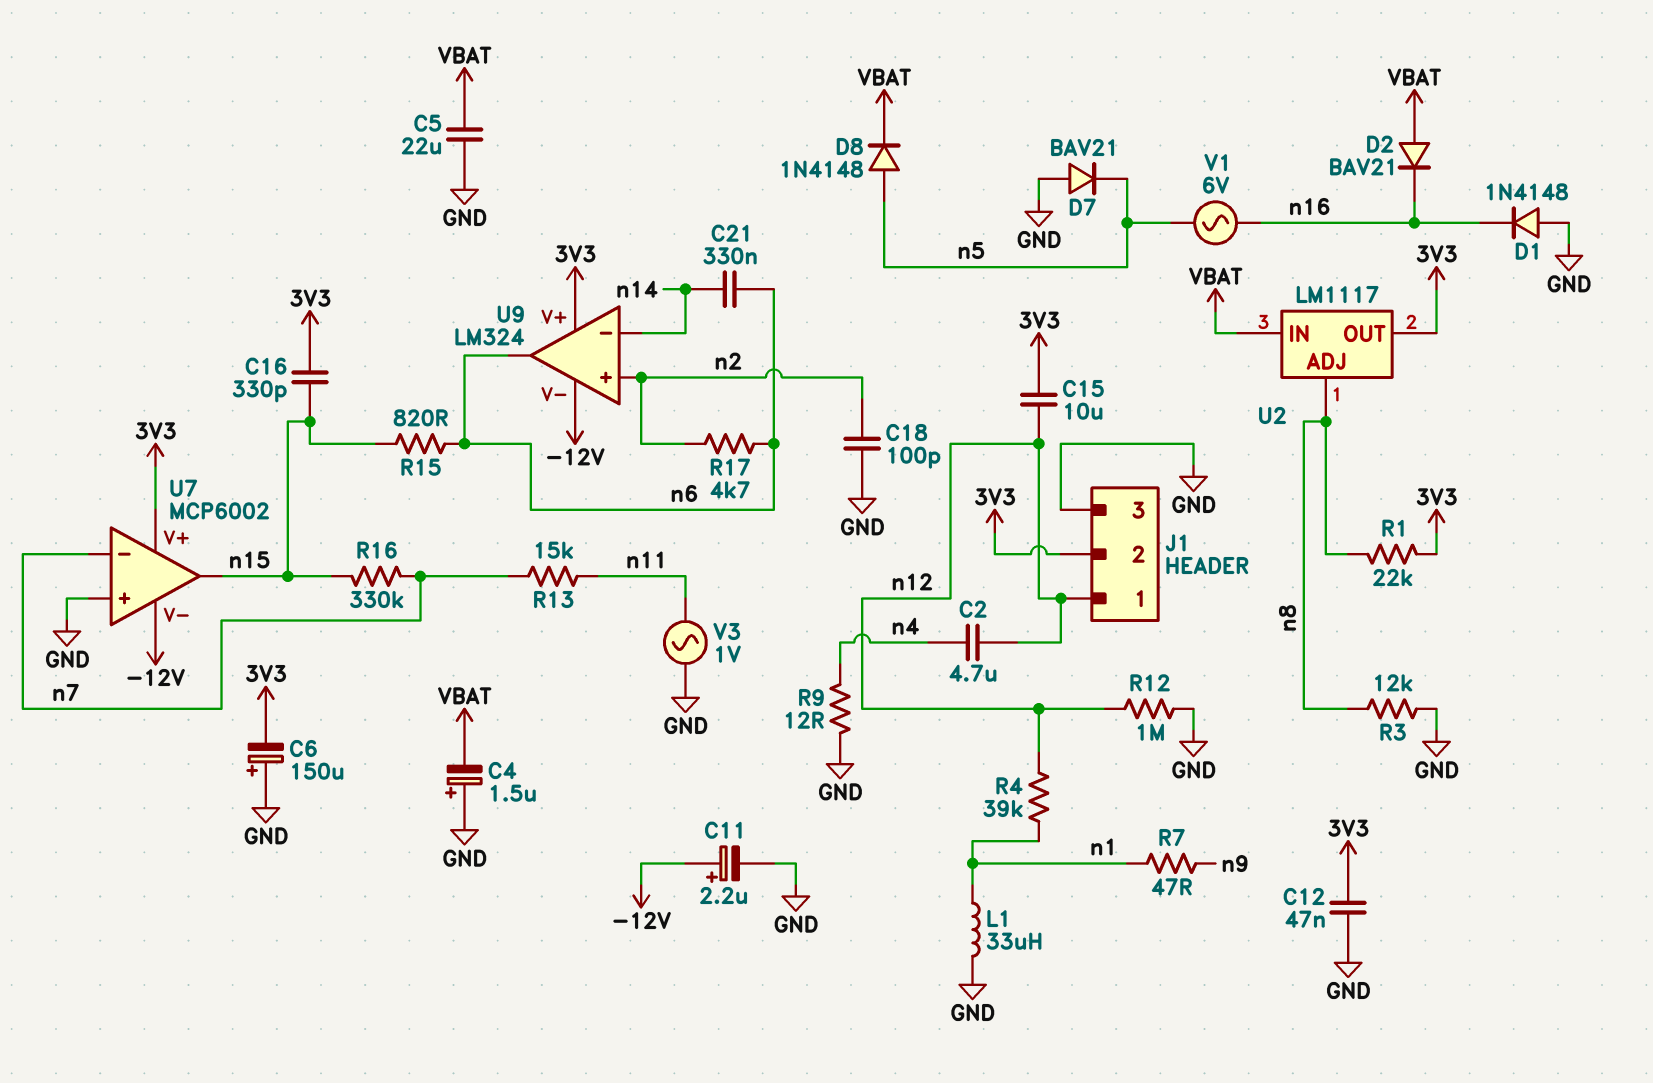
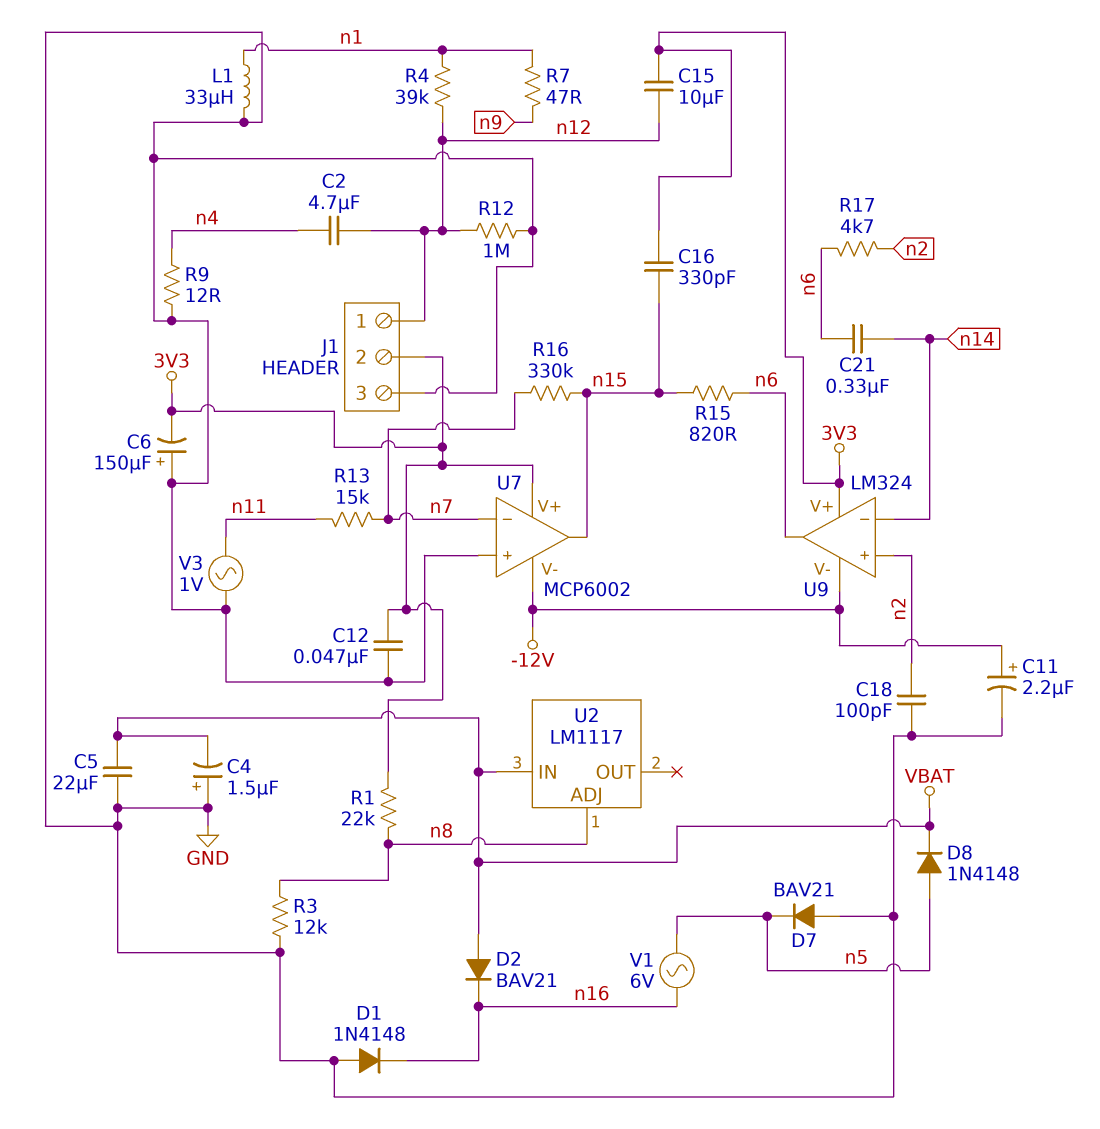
U2 pin OUT: 3V3 -> none

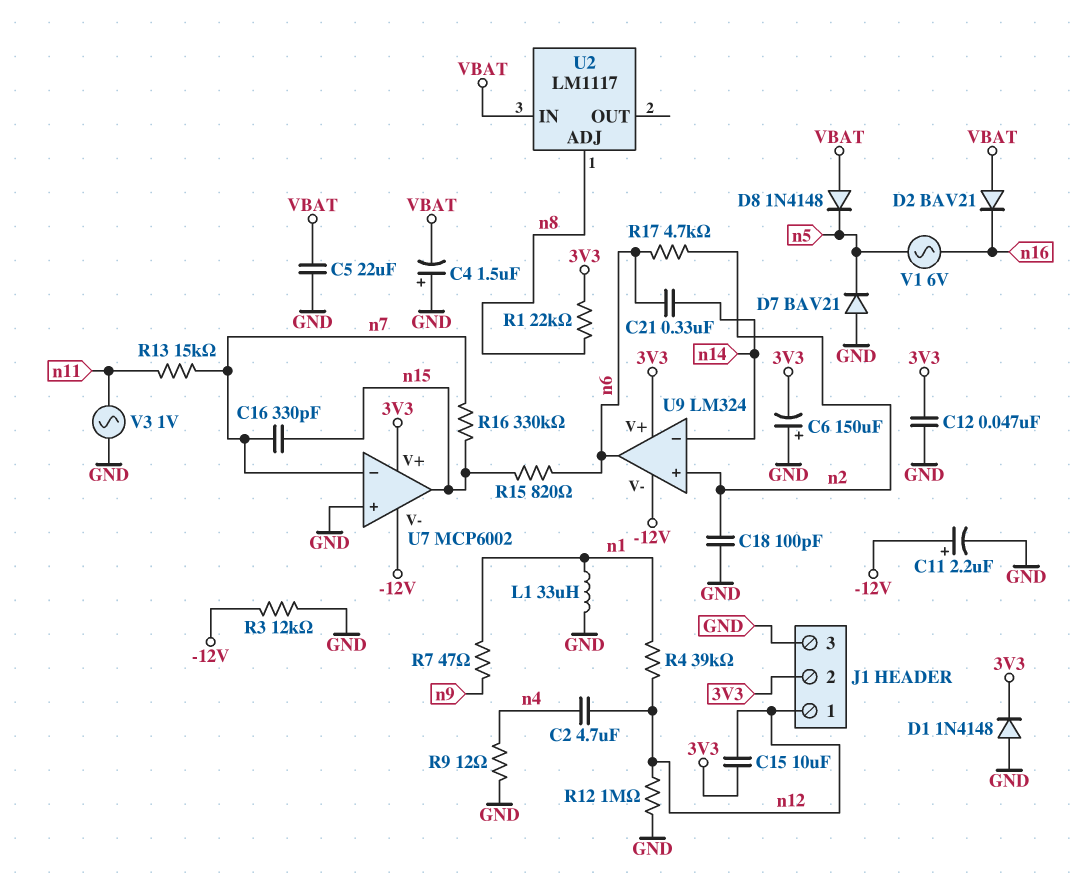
C16: 330pF (3V3, n15) -> 330pF (n7, n15)
D1: diode 1N4148 (A GND, K n16) -> diode 1N4148 (A GND, K 3V3)
D8: diode 1N4148 (A n5, K VBAT) -> diode 1N4148 (A VBAT, K n5)
R3: 12k (GND, n8) -> 12k (-12V, GND)

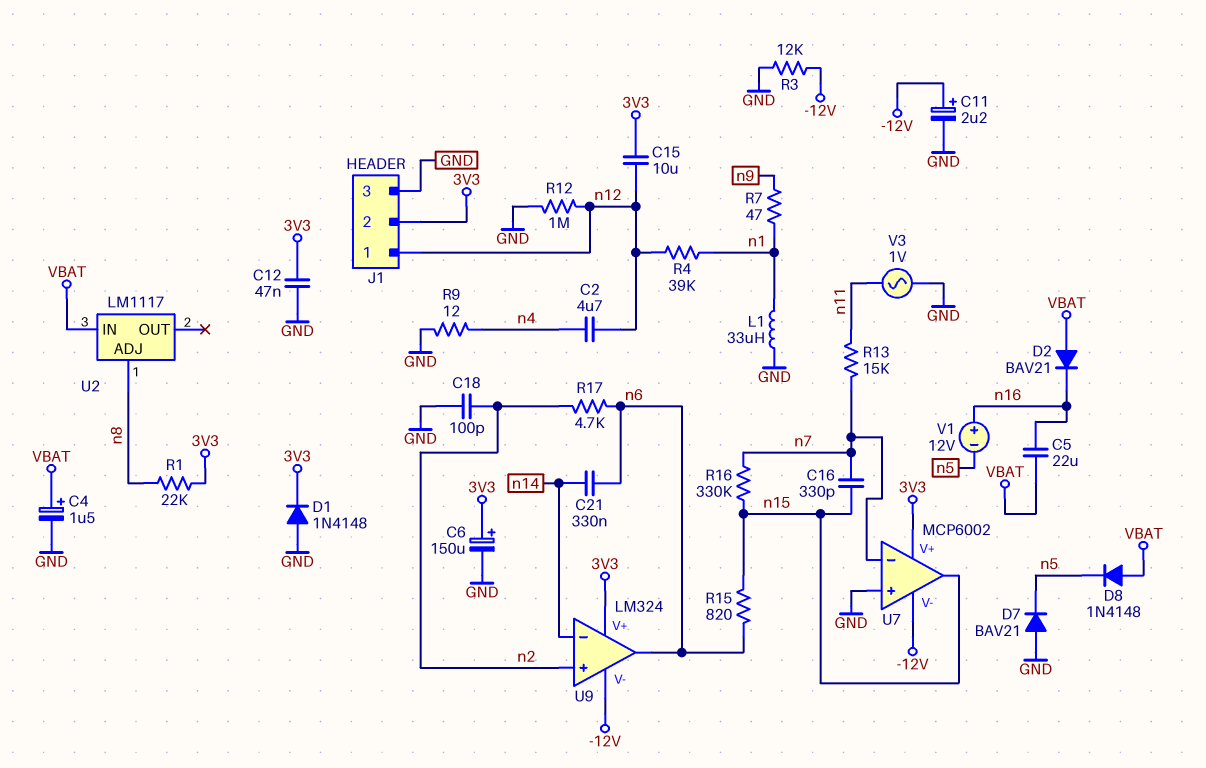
C4: 1.5uF (plus GND, minus VBAT) -> 1.5uF (plus VBAT, minus GND)
C5: 22uF (GND, VBAT) -> 22uF (VBAT, n16)
C6: 150uF (plus GND, minus 3V3) -> 150uF (plus 3V3, minus GND)
V1: AC 6V (n5, n16) -> 12V (plus n16, minus n5)

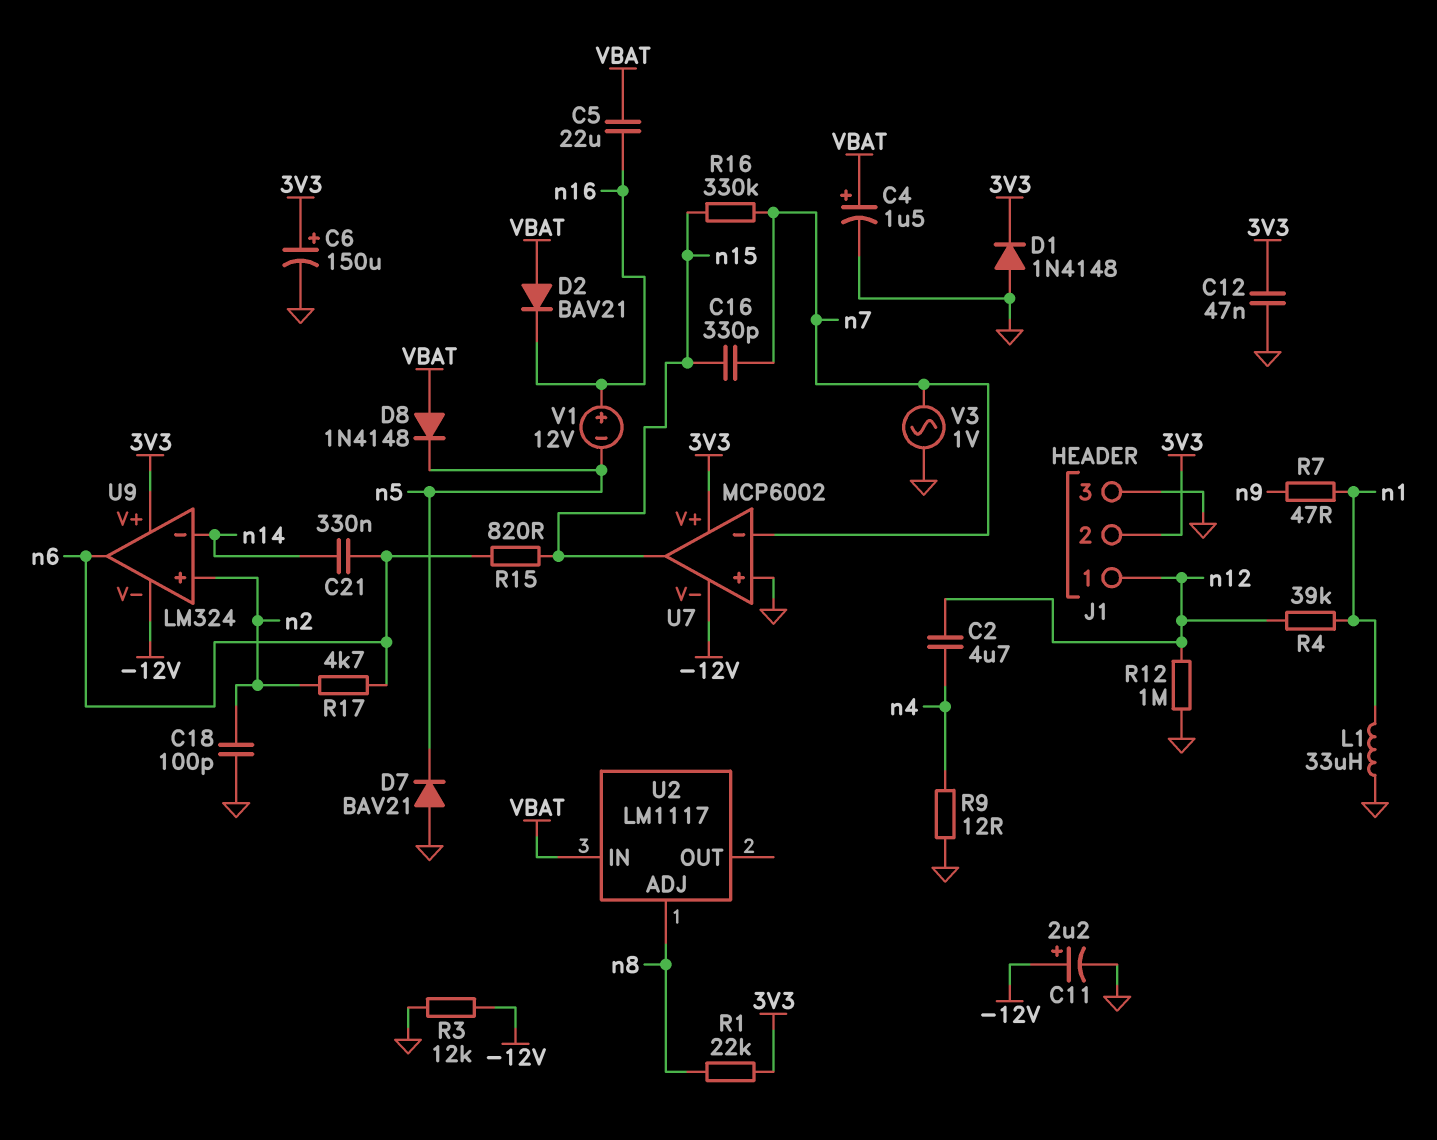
C15: 10uF (3V3, n12) -> none
R13: 15k (n7, n11) -> none
V3: AC 1V (GND, n11) -> AC 1V (GND, n7)

